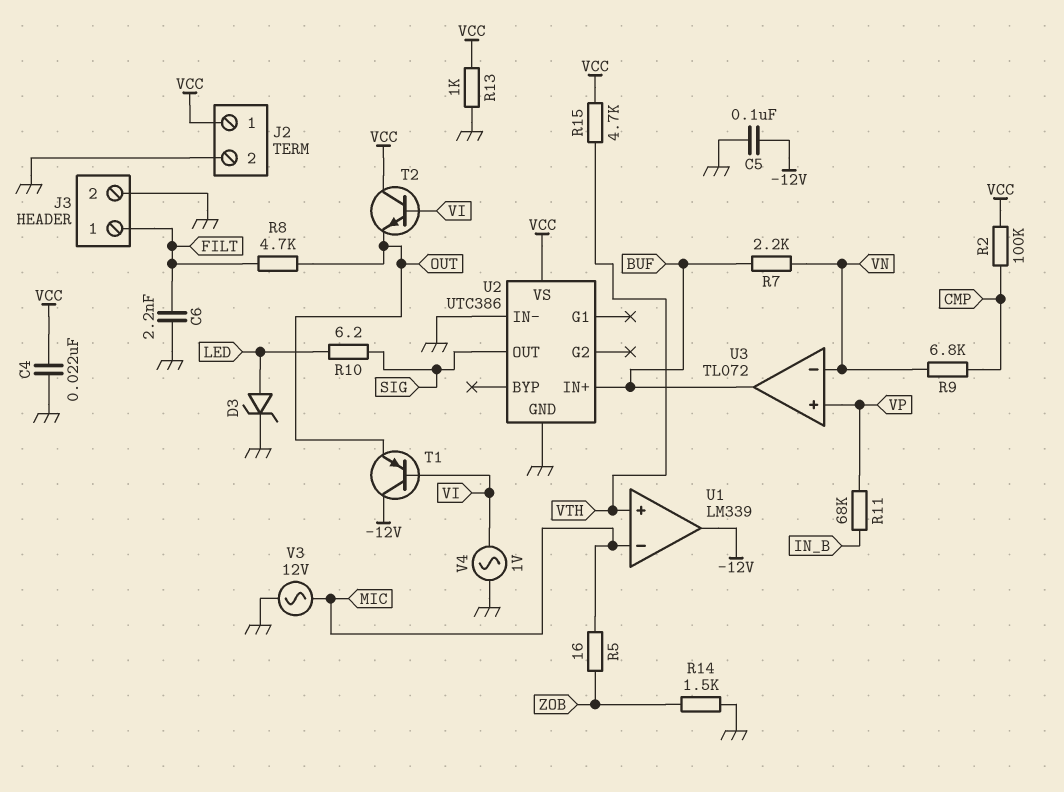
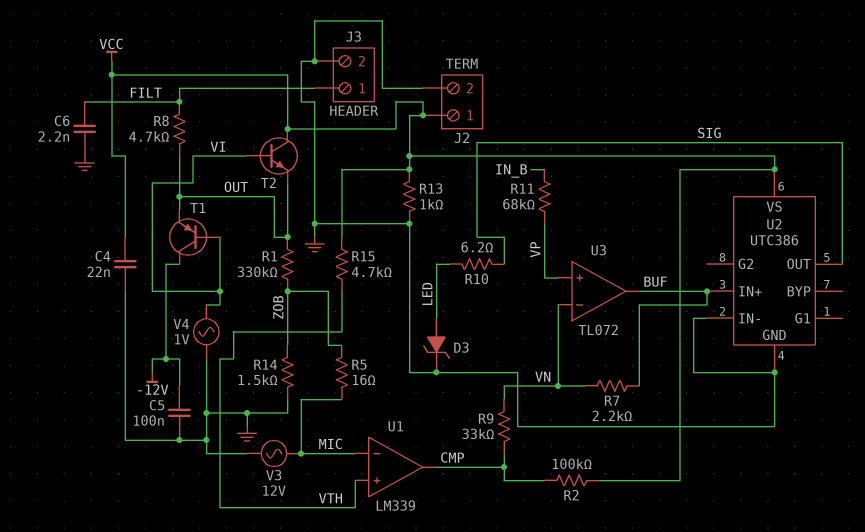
R1: none -> 330k (OUT, ZOB)
R9: 6.8k (CMP, VN) -> 33k (CMP, VN)
U1 pin out: -12V -> CMP

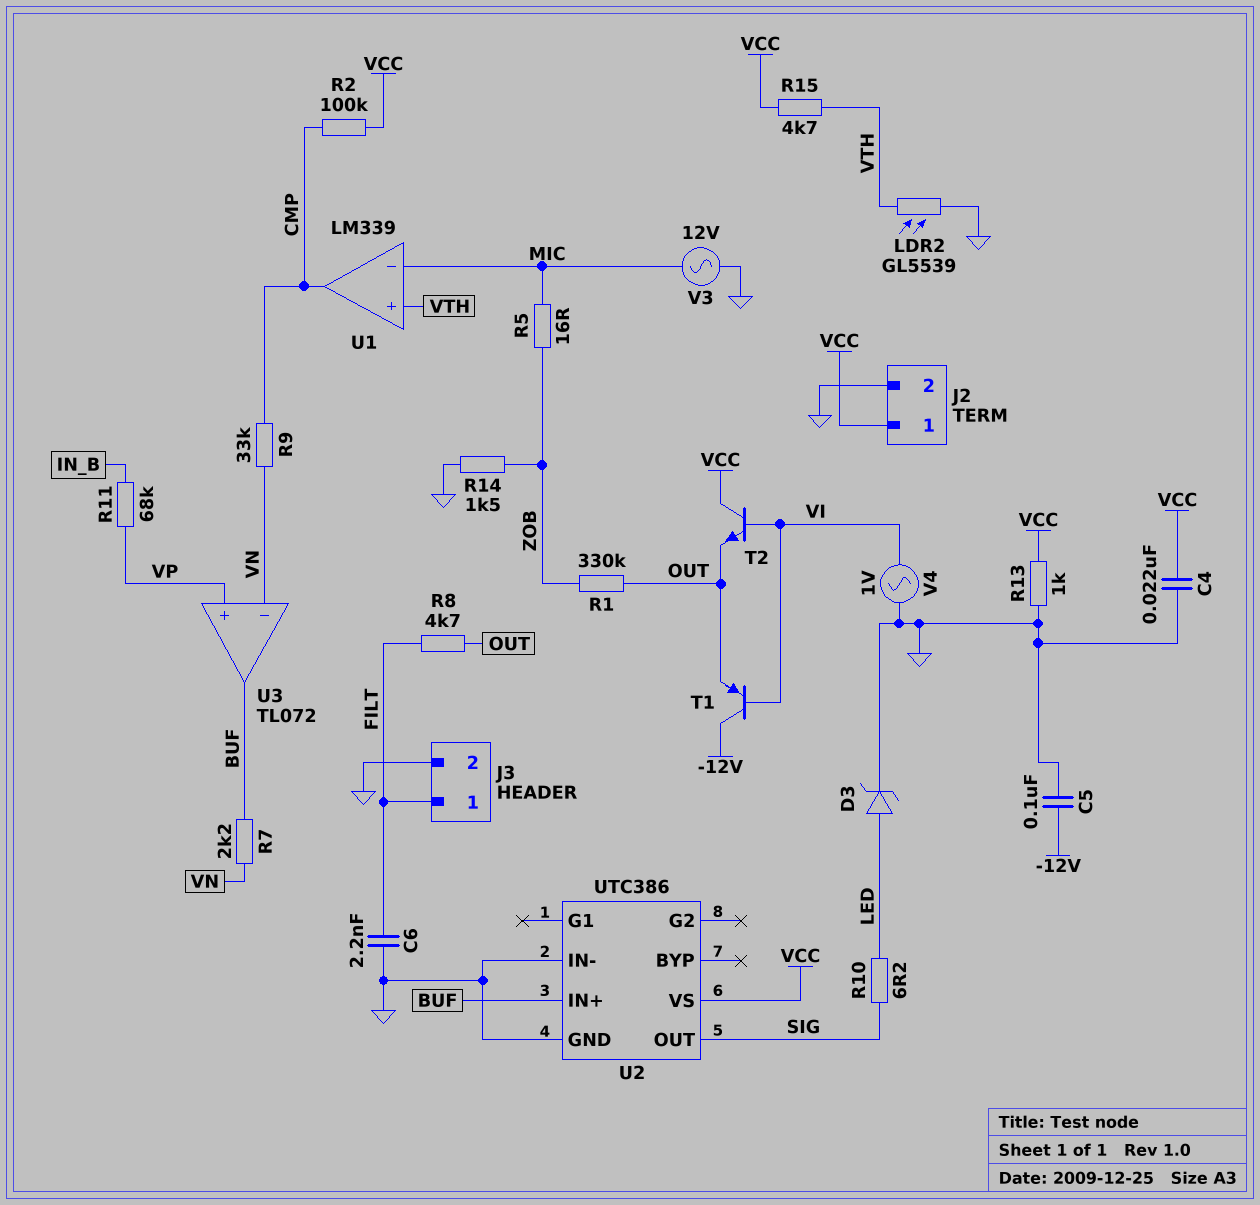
LDR2: none -> GL5539 (GND, VTH)

